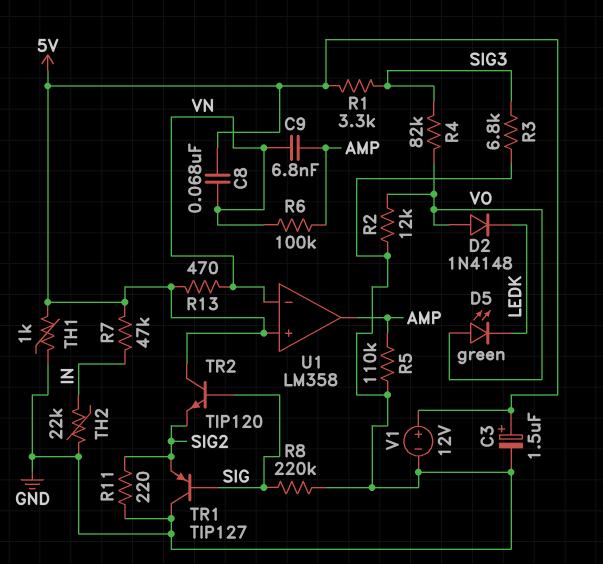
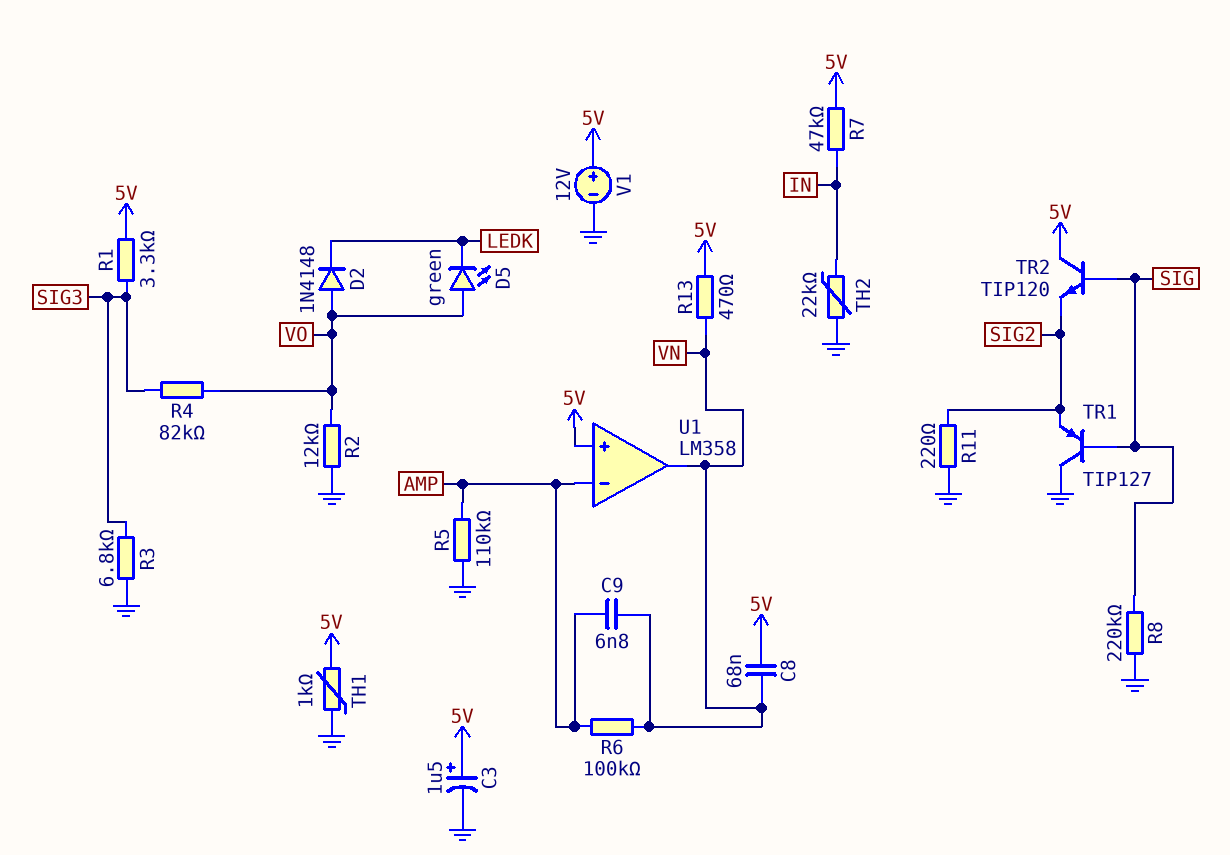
U1 pin in-: VN -> AMP
U1 pin out: AMP -> VN

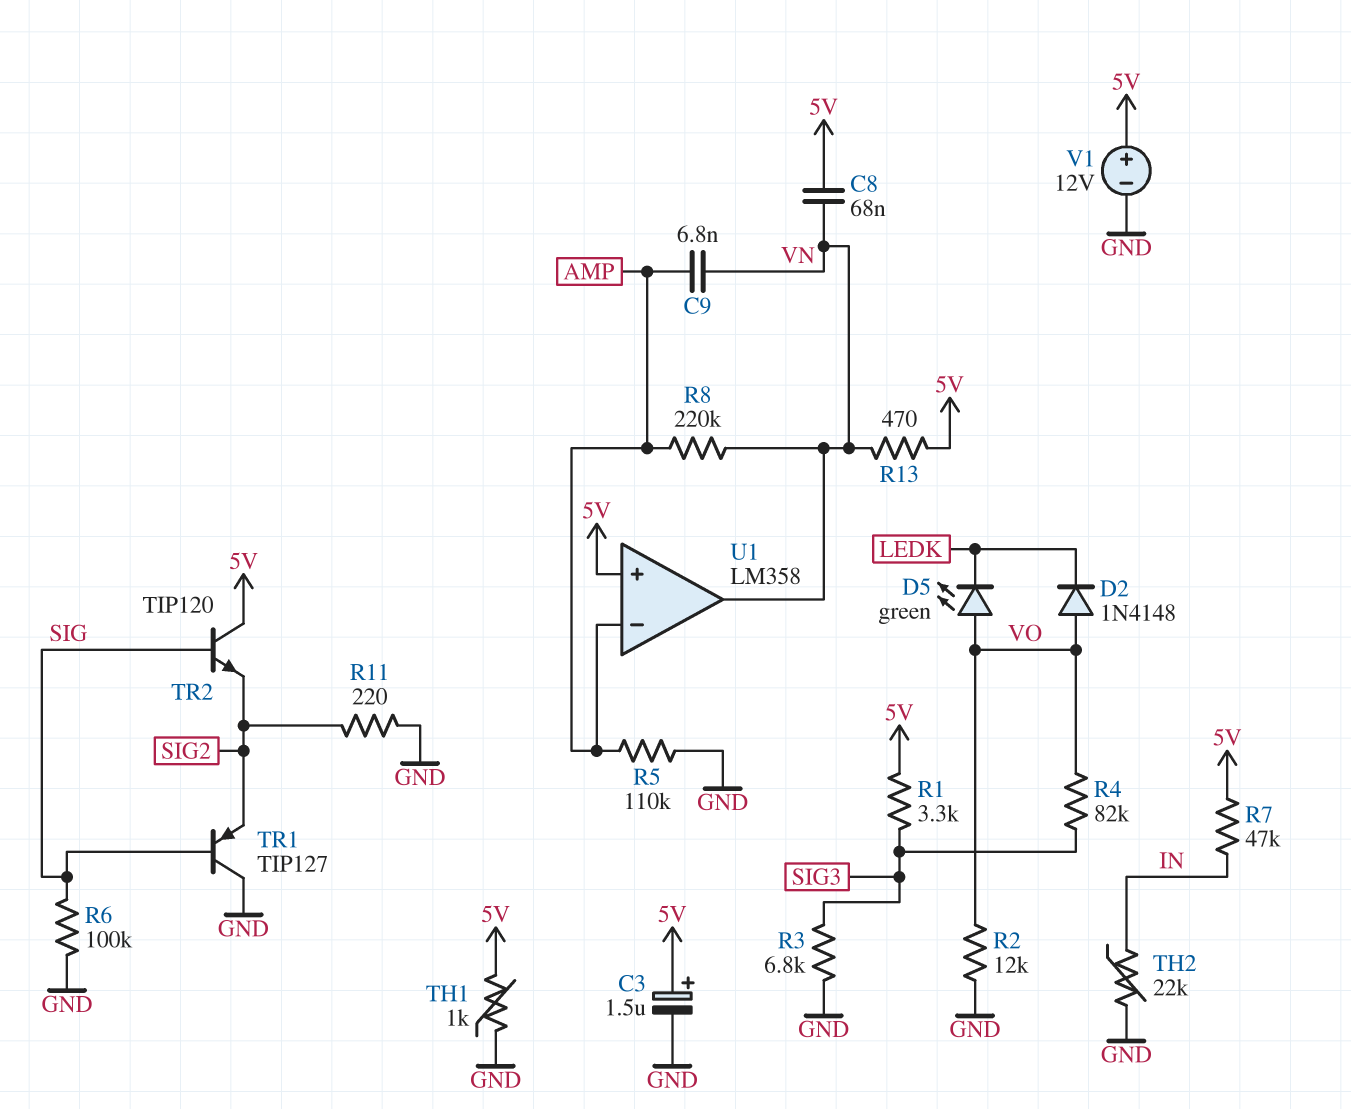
R6: 100k (AMP, VN) -> 100k (GND, SIG)
R8: 220k (GND, SIG) -> 220k (AMP, VN)

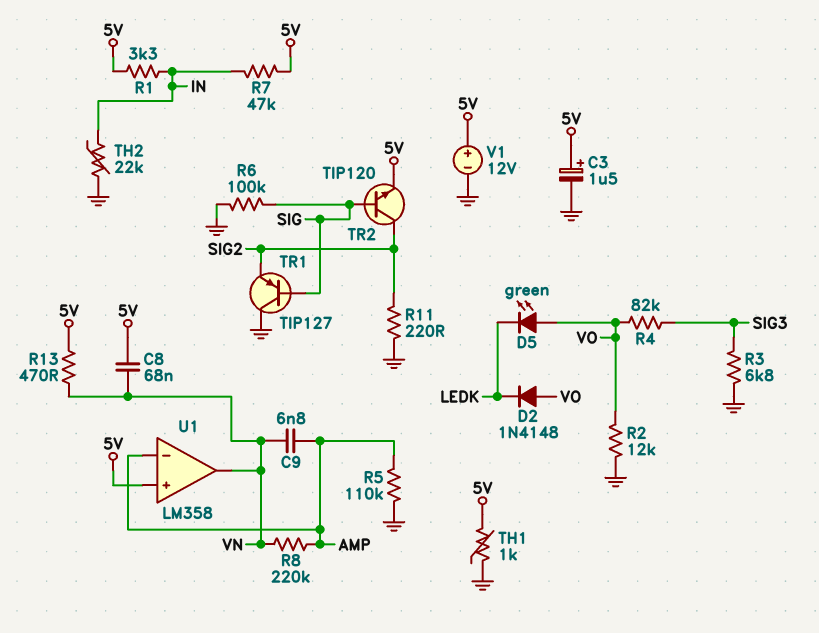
R1: 3.3k (5V, SIG3) -> 3.3k (5V, IN)
TR2: NPN TIP120 (B SIG, C 5V, E SIG2) -> NPN TIP120 (B SIG, C SIG2, E 5V)

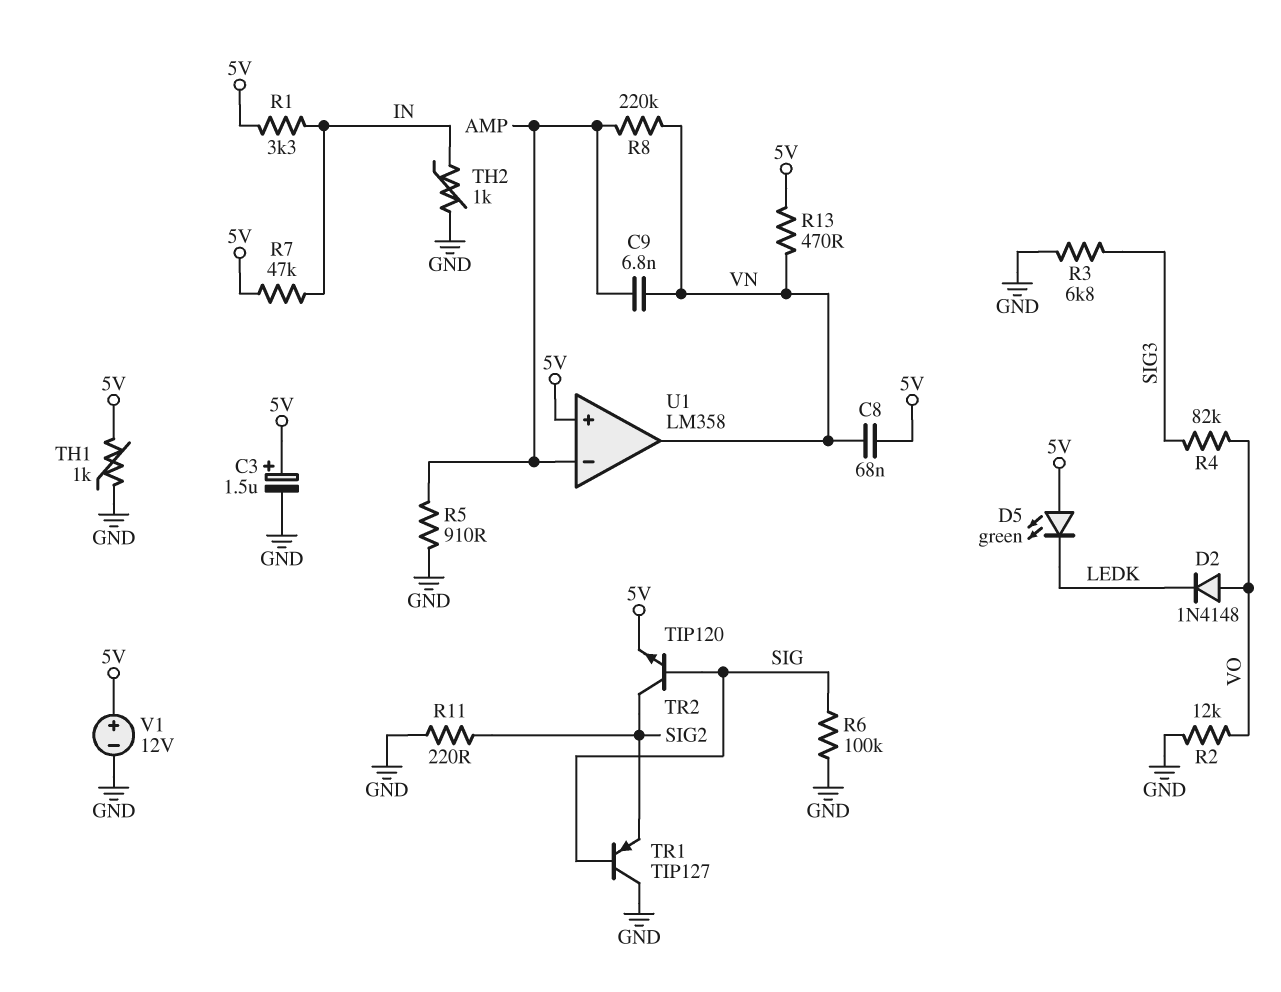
D5: LED green (A VO, K LEDK) -> LED green (A 5V, K LEDK)
R5: 110k (AMP, GND) -> 910 (AMP, GND)
TH2: 22k (GND, IN) -> 1k (GND, IN)

